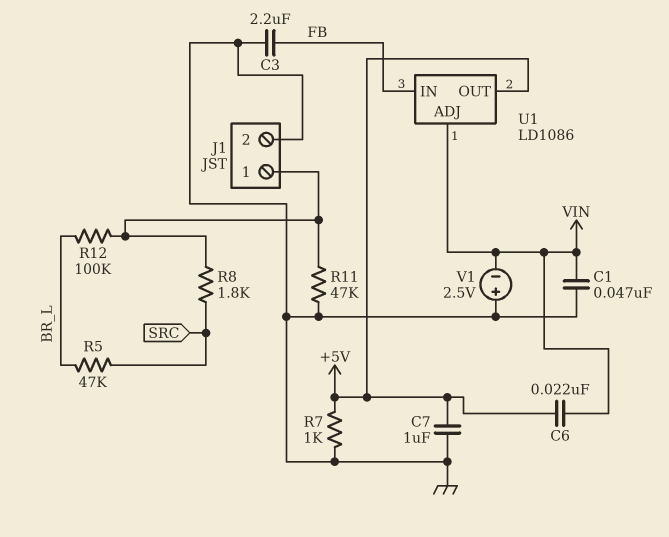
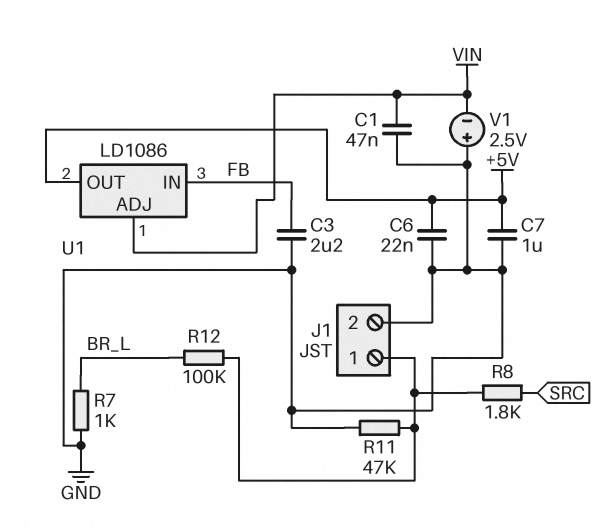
C6: 22nF (+5V, VIN) -> 22nF (+5V, GND)
R5: 47k (BR_L, SRC) -> none
R7: 1k (+5V, GND) -> 1k (BR_L, GND)

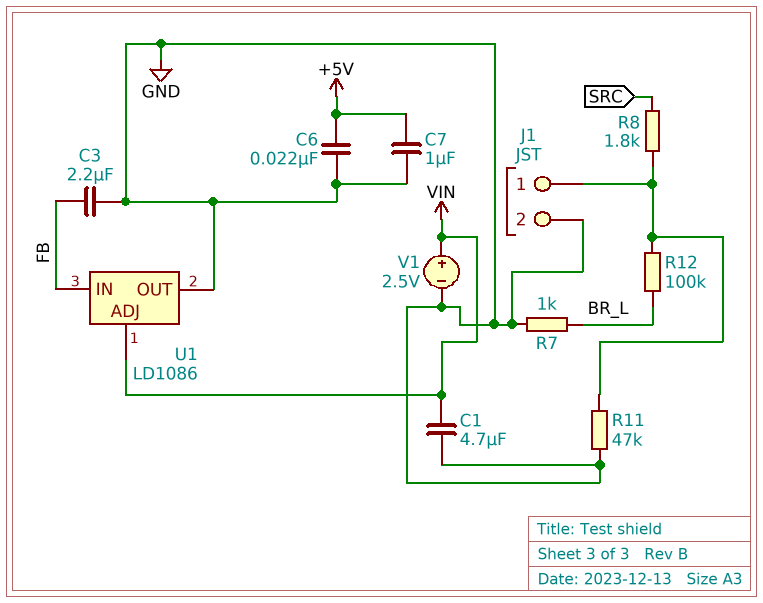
C1: 47nF (GND, VIN) -> 4.7uF (GND, VIN)
U1 pin OUT: +5V -> GND
V1: 2.5V (plus GND, minus VIN) -> 2.5V (plus VIN, minus GND)

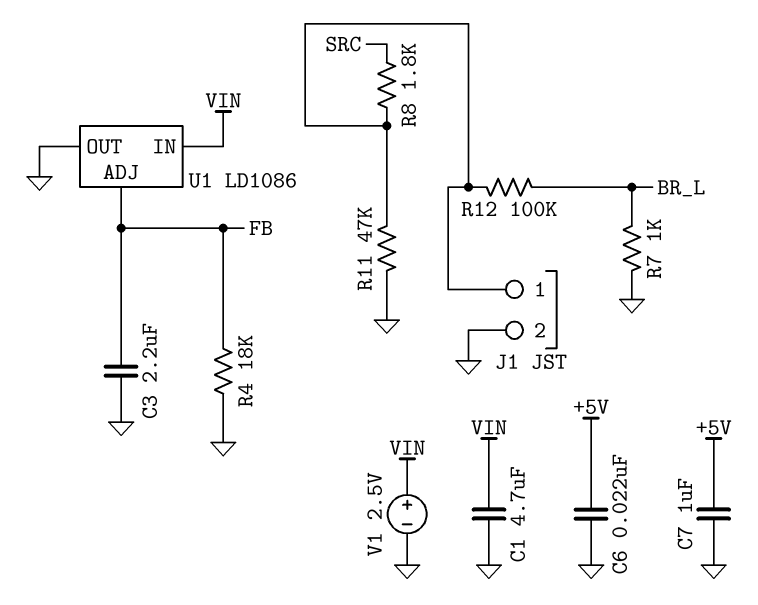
R4: none -> 18k (FB, GND)
U1 pin ADJ: VIN -> FB
U1 pin IN: FB -> VIN

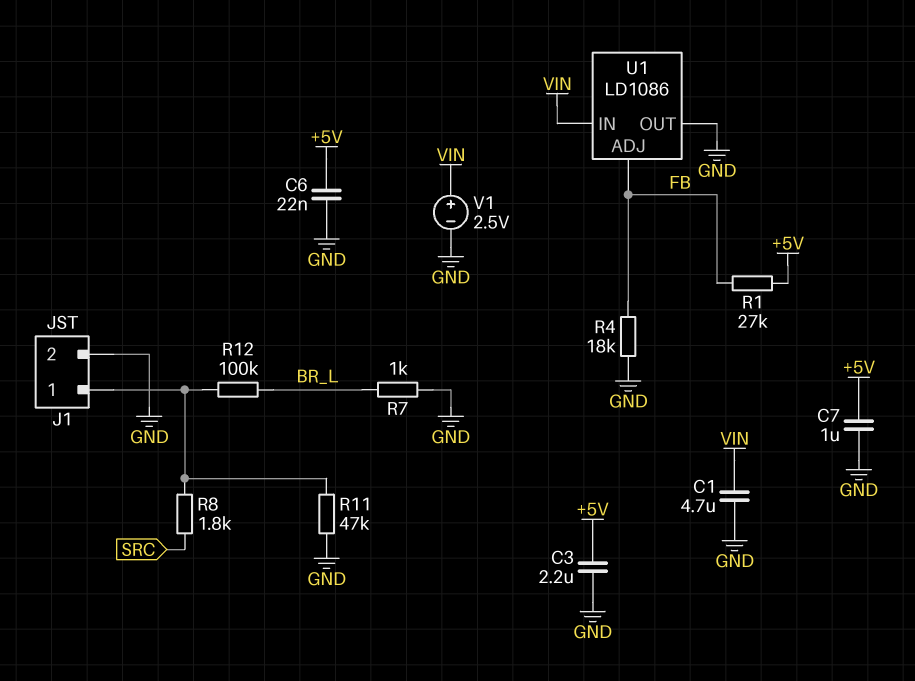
C3: 2.2uF (FB, GND) -> 2.2uF (+5V, GND)
R1: none -> 27k (+5V, FB)

